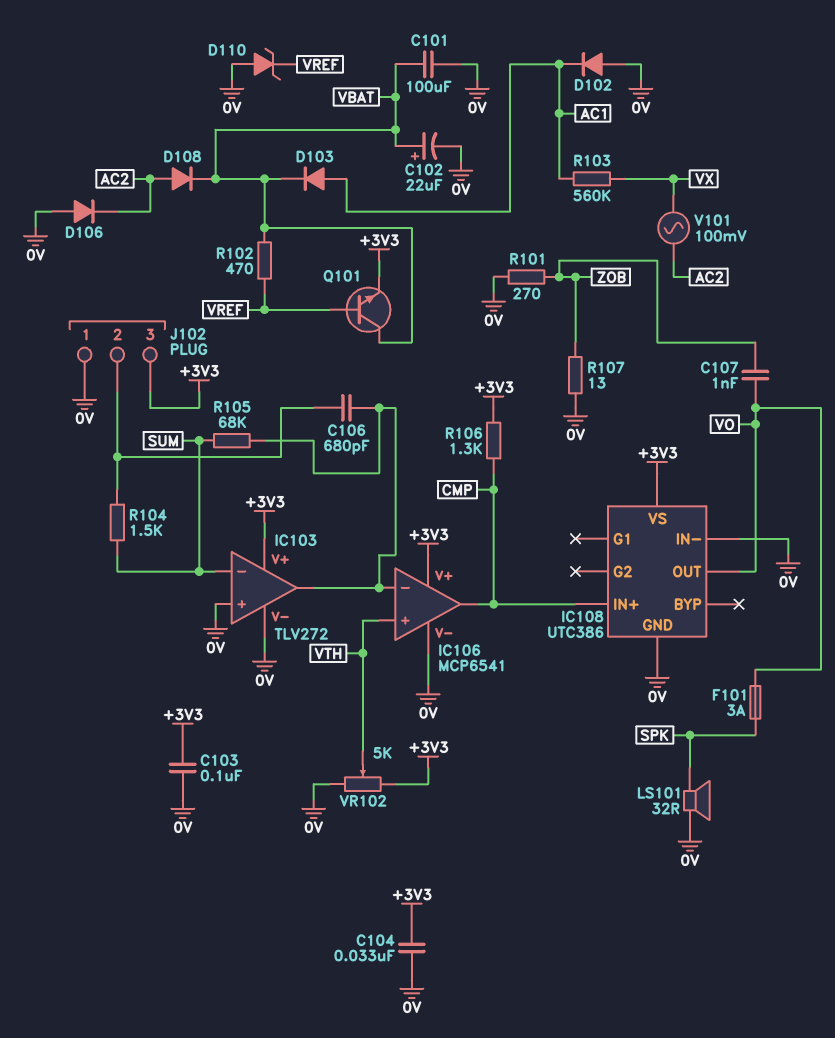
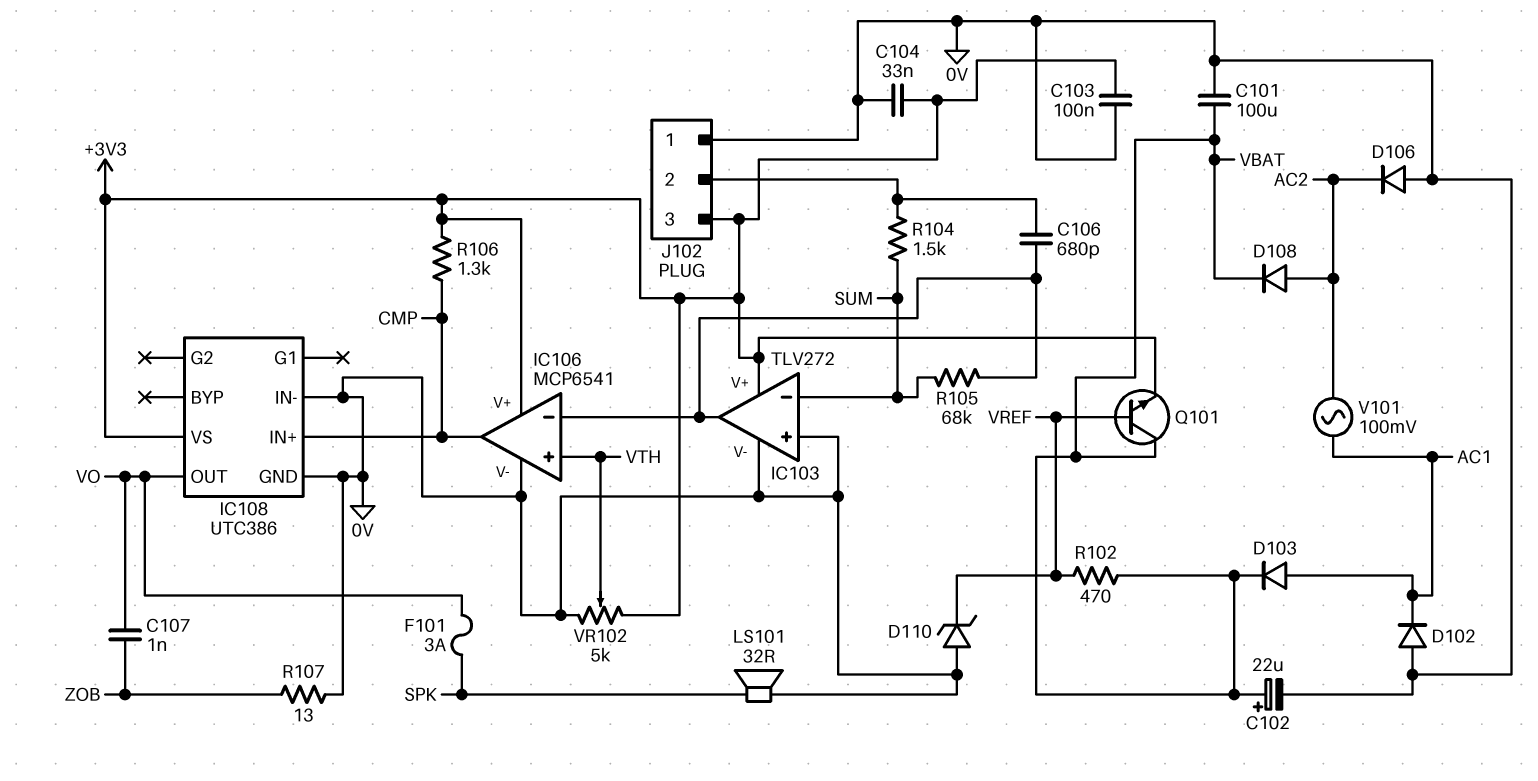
R101: 270 (0V, ZOB) -> none
R103: 560k (AC1, VX) -> none
V101: AC 100mV (AC2, VX) -> AC 100mV (AC1, AC2)

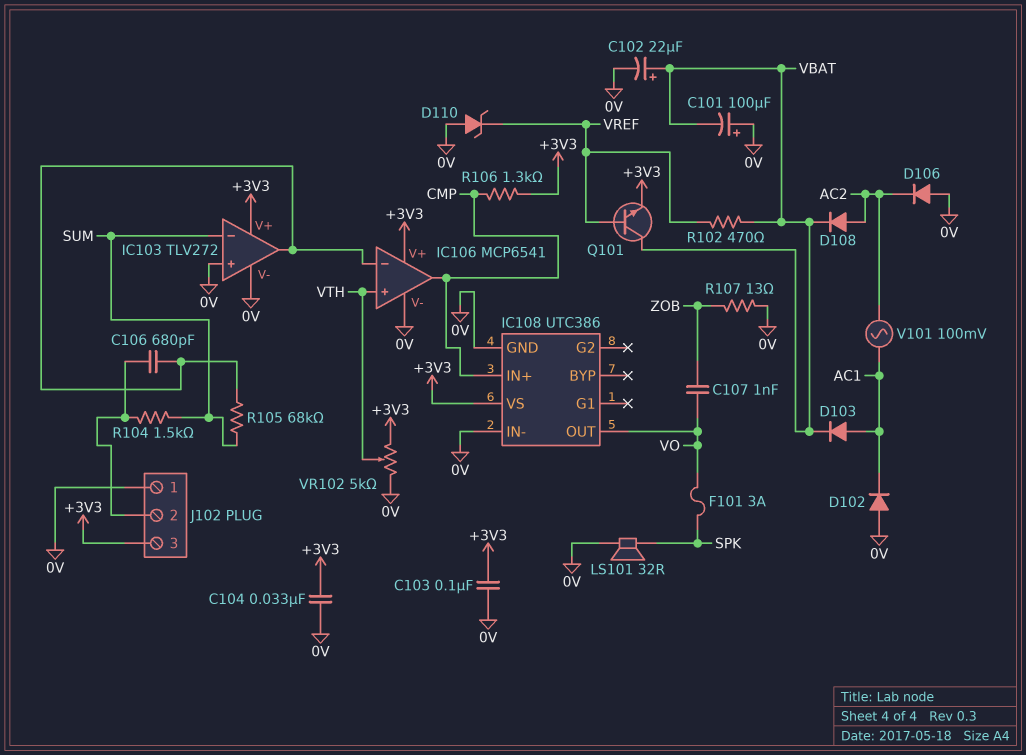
C101: 100uF (0V, VBAT) -> 100uF (plus 0V, minus VBAT)

